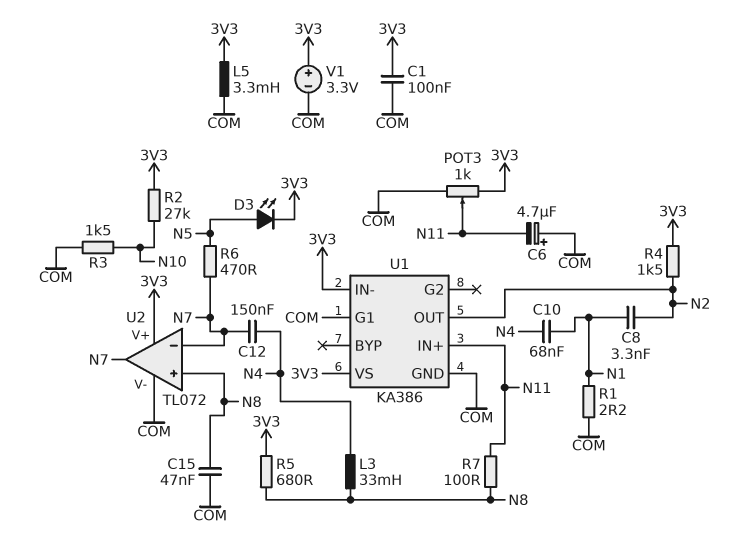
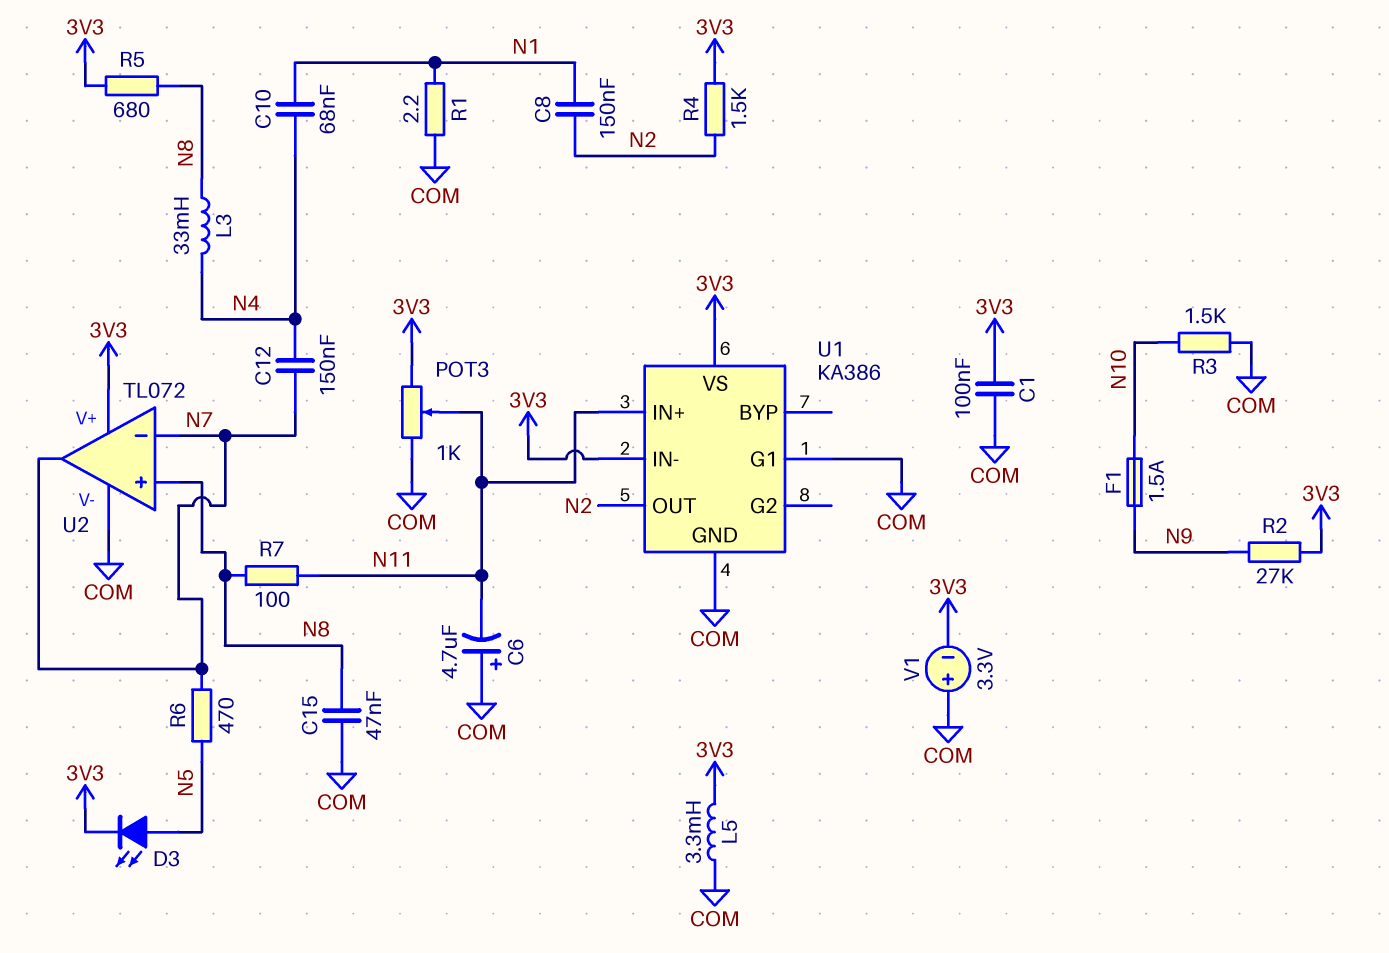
C8: 3.3nF (N1, N2) -> 150nF (N1, N2)
F1: none -> 1.5A (N9, N10)
R2: 27k (3V3, N10) -> 27k (3V3, N9)
V1: 3.3V (plus 3V3, minus COM) -> 3.3V (plus COM, minus 3V3)

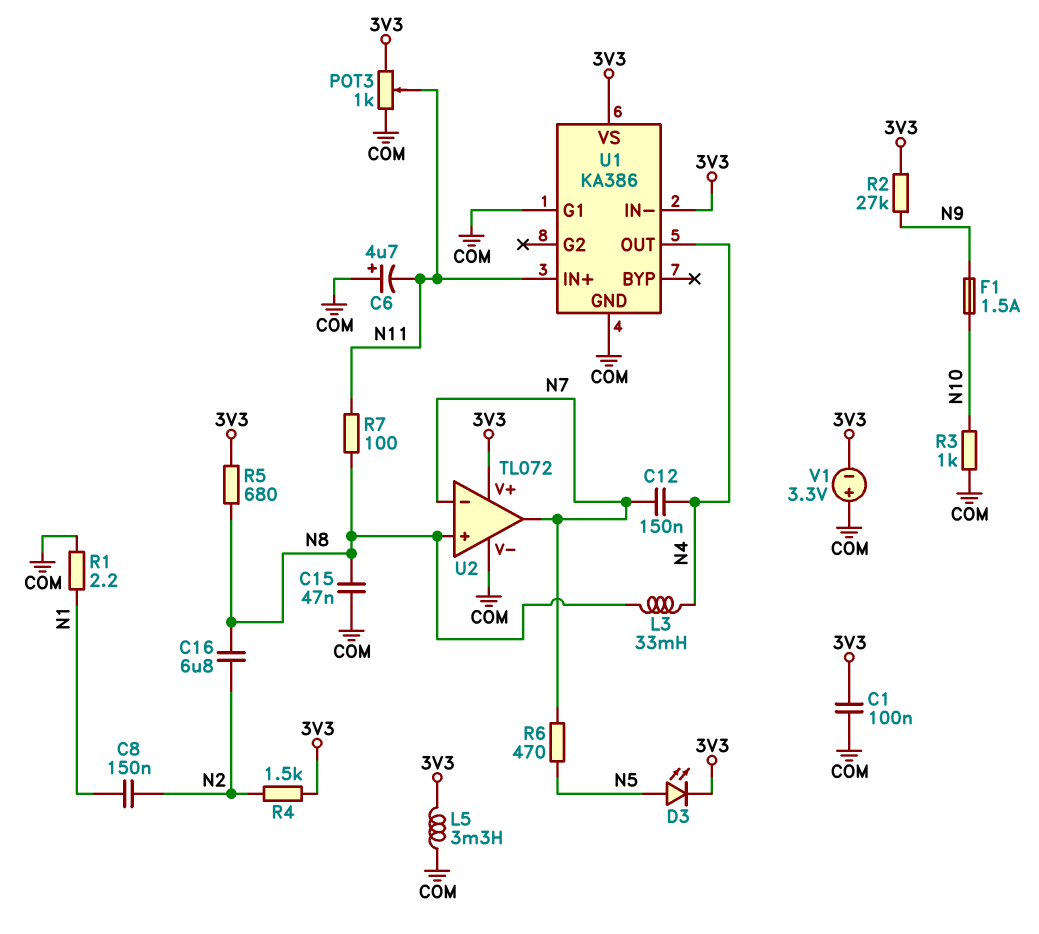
C10: 68nF (N1, N4) -> none
C16: none -> 6.8uF (N2, N8)
R3: 1.5k (COM, N10) -> 1k (COM, N10)
U1 pin OUT: N2 -> N4

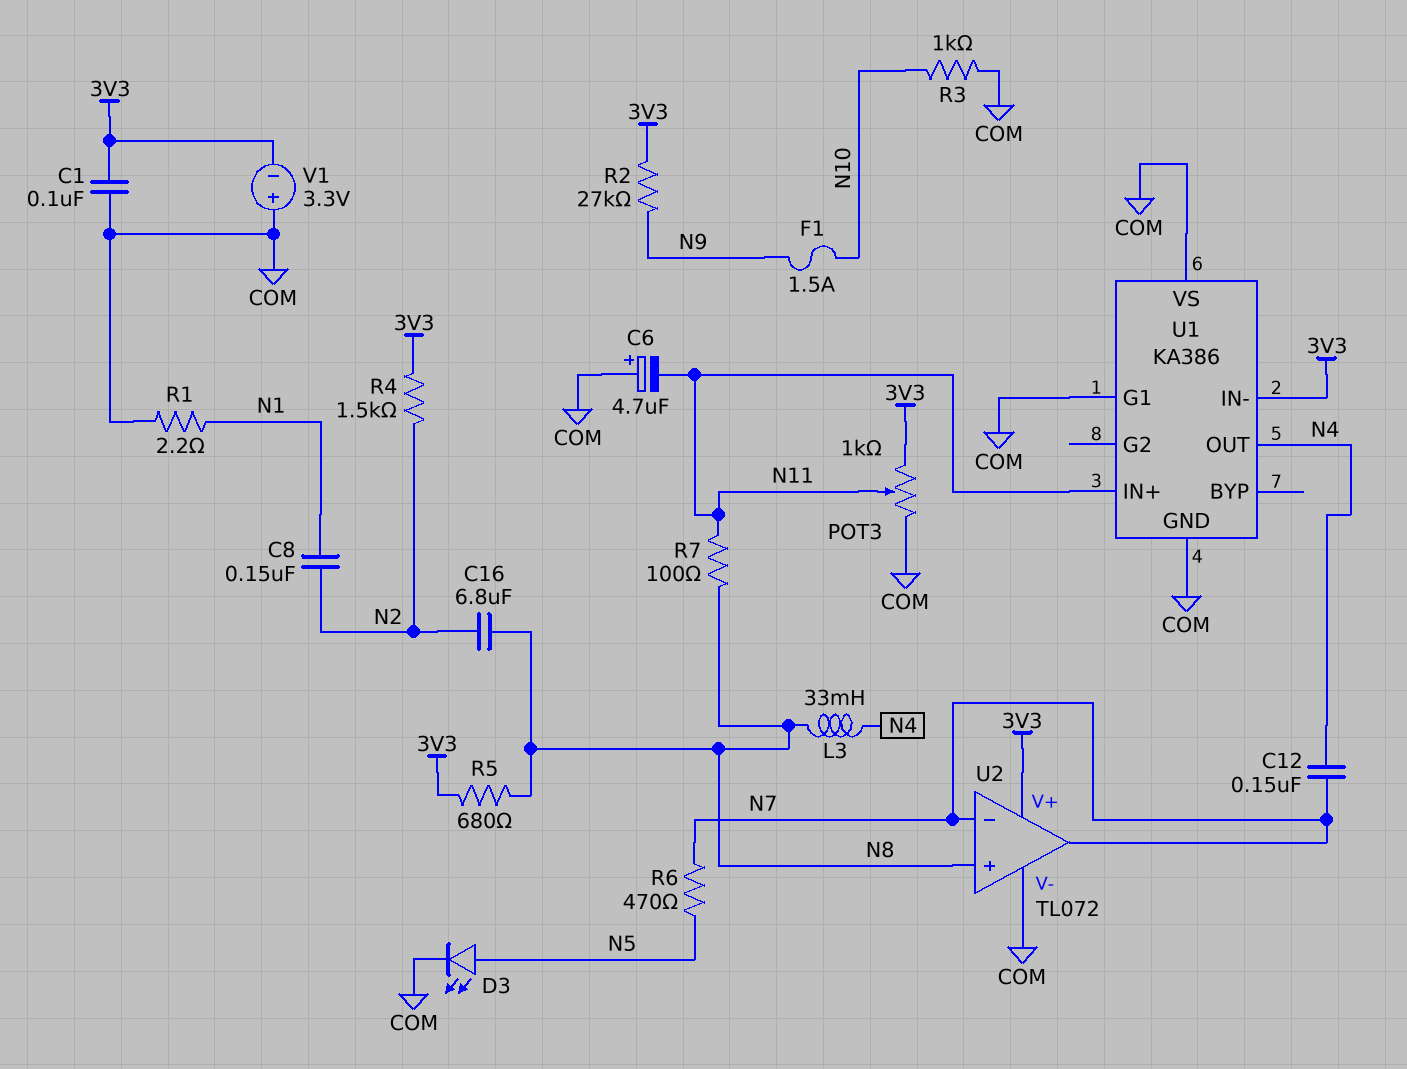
C15: 47nF (COM, N8) -> none
D3: LED (A N5, K 3V3) -> LED (A N5, K COM)
L5: 3.3mH (3V3, COM) -> none
U1 pin VS: 3V3 -> COM

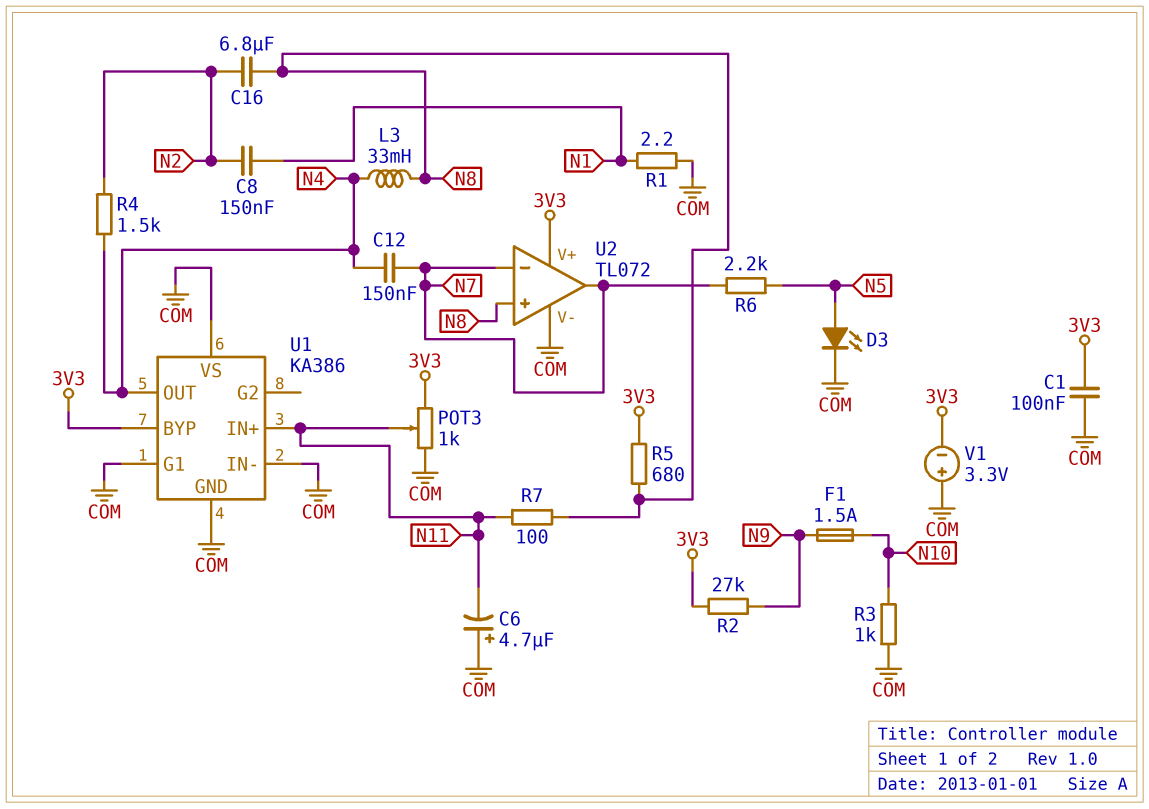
R4: 1.5k (3V3, N2) -> 1.5k (N2, N4)
R6: 470 (N5, N7) -> 2.2k (N5, N7)
U1 pin BYP: none -> 3V3
U1 pin IN-: 3V3 -> COM

